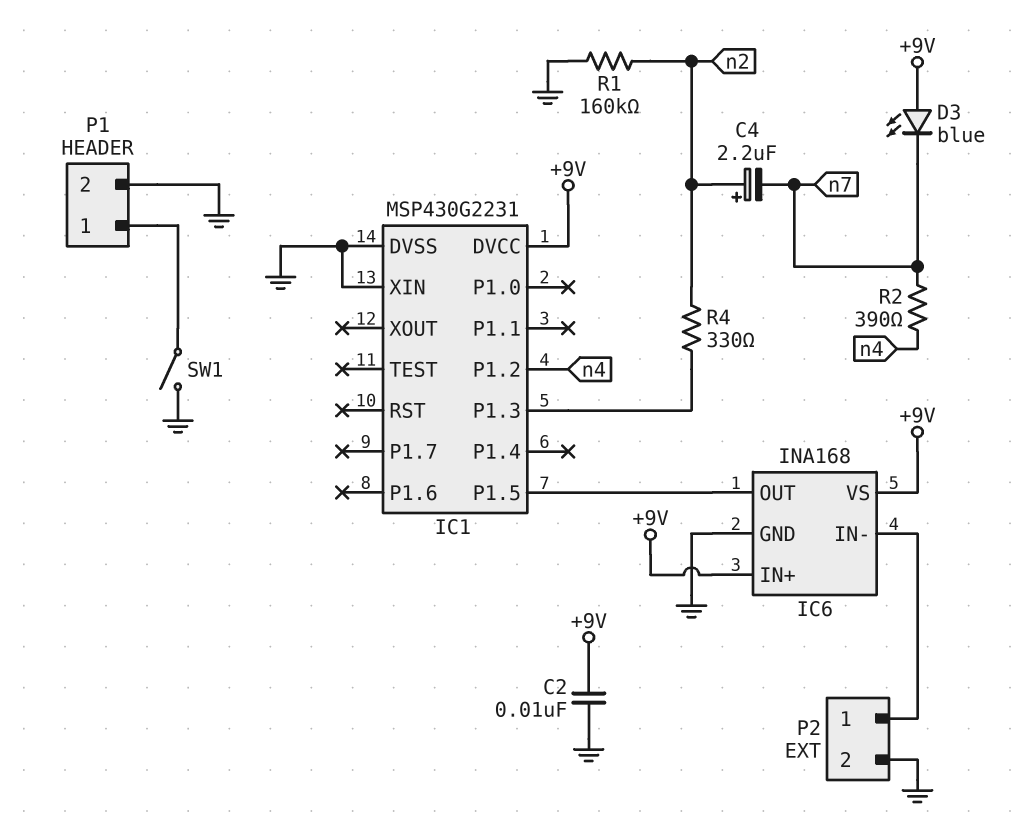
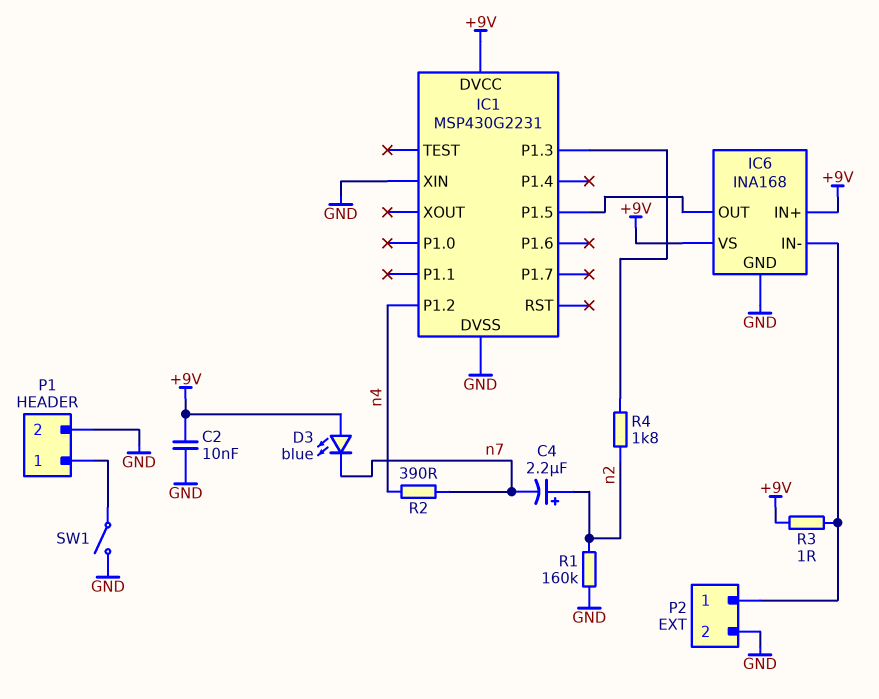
R3: none -> 1 (+9V, IC6/IN-)
R4: 330 (IC1/P1.3, n2) -> 1.8k (IC1/P1.3, n2)

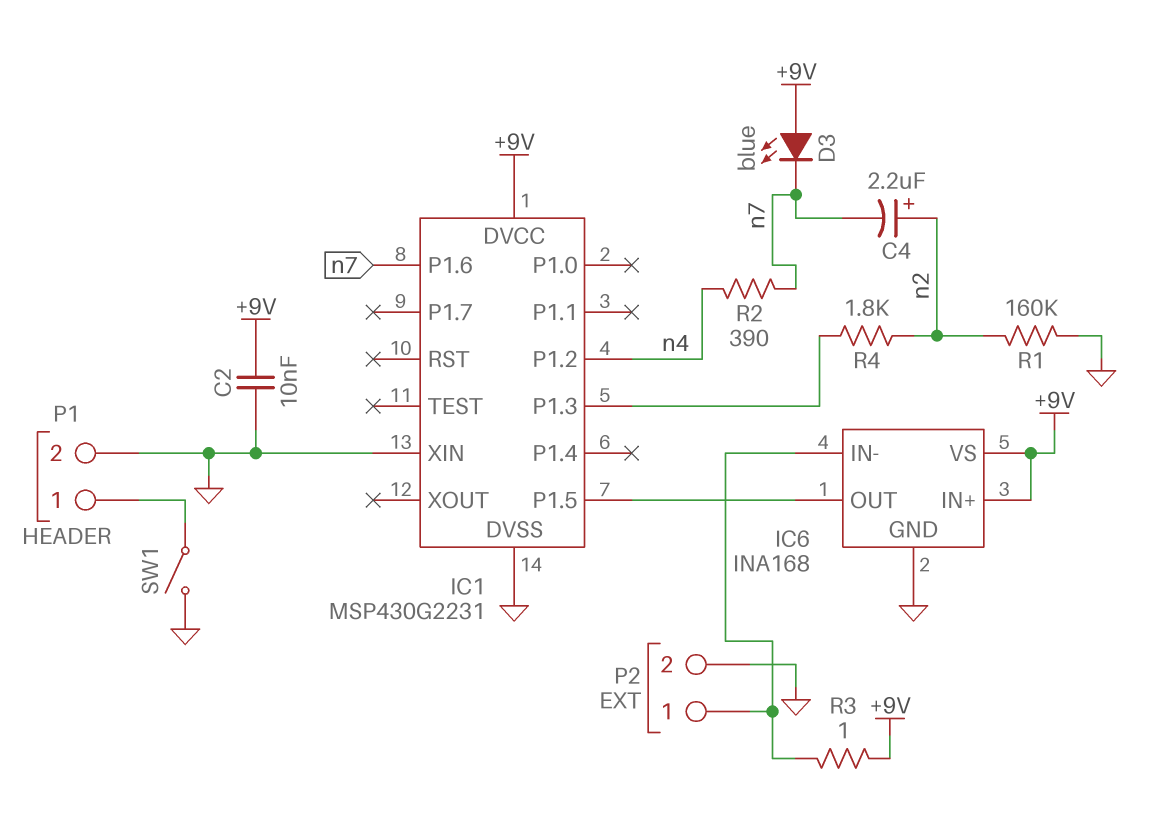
IC1 pin P1.6: none -> n7

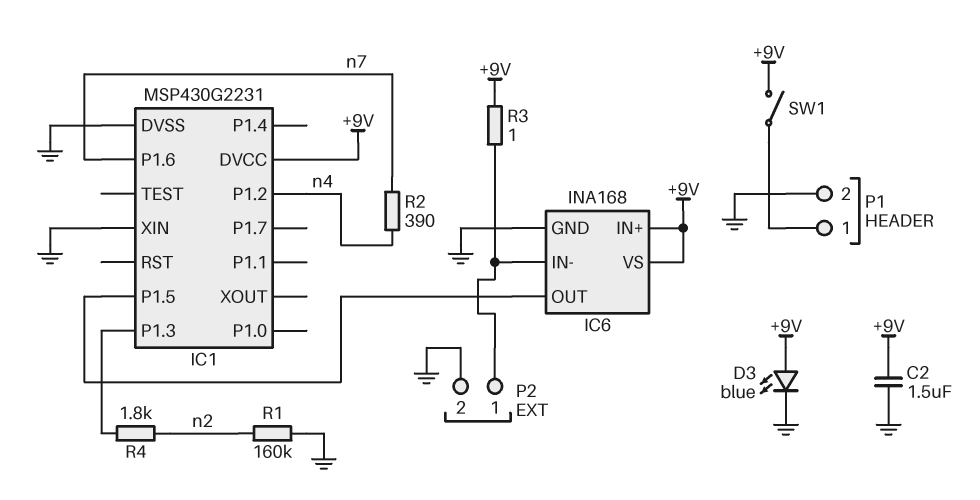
C2: 10nF (+9V, GND) -> 1.5uF (+9V, GND)
C4: 2.2uF (plus n2, minus n7) -> none
D3: LED blue (A +9V, K n7) -> LED blue (A +9V, K GND)
SW1: switch (GND, P1/1) -> switch (+9V, P1/1)

